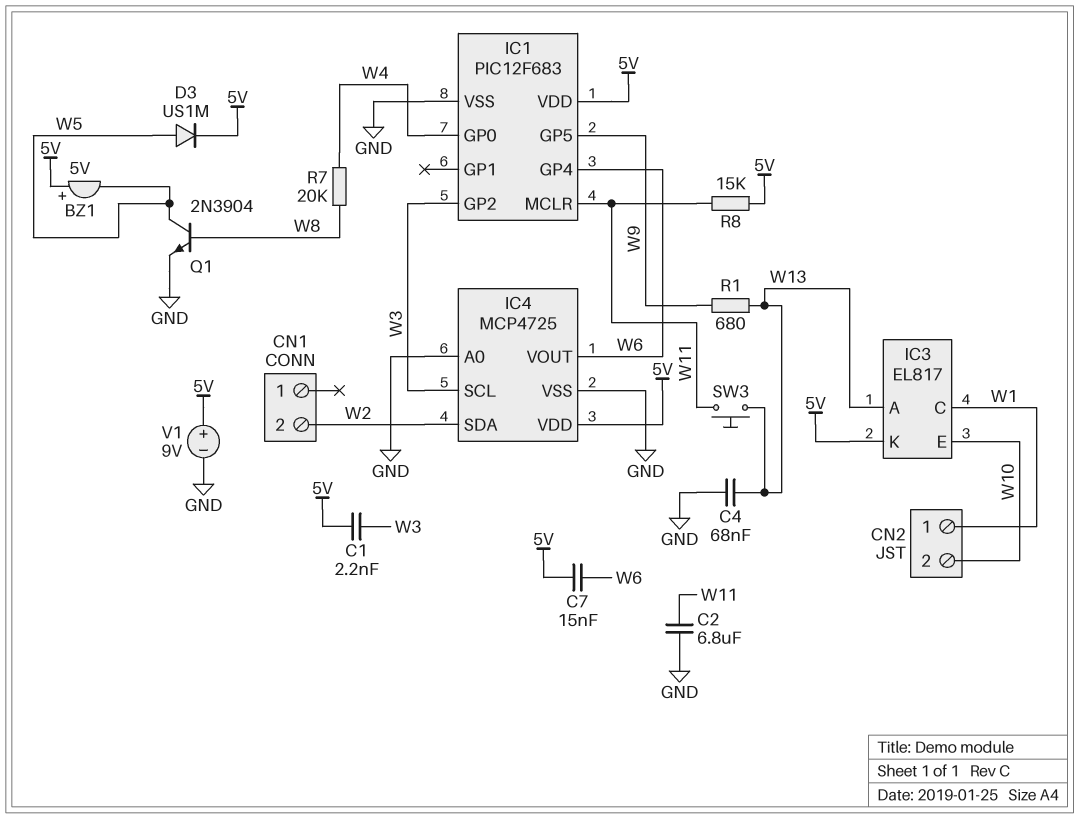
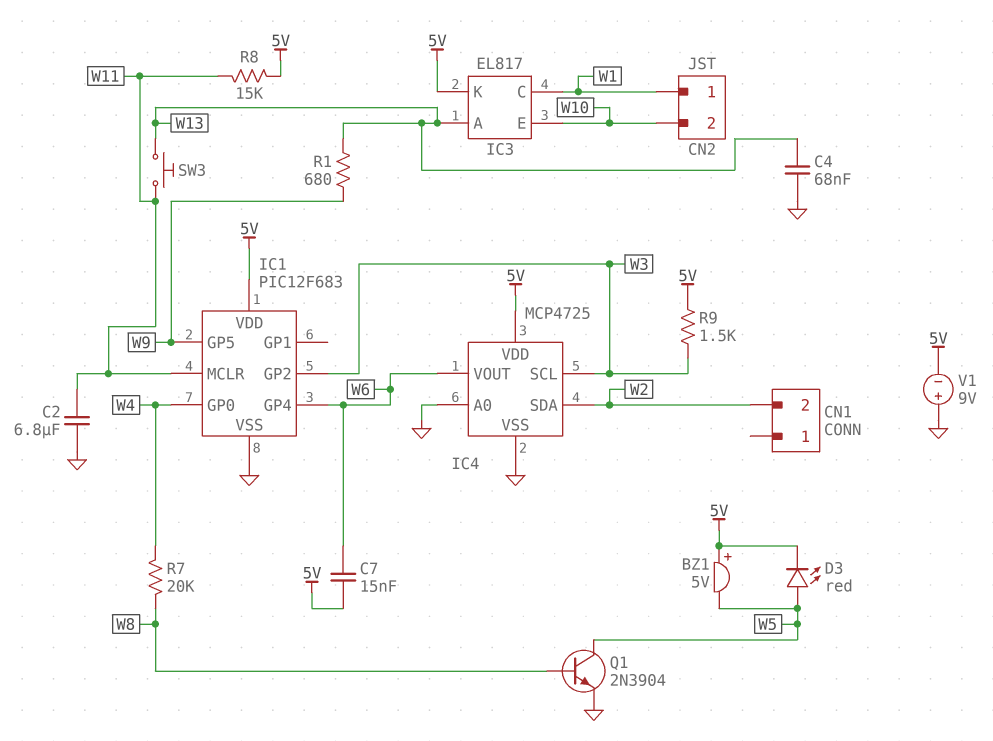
C1: 2.2nF (5V, W3) -> none
D3: diode US1M (A W5, K 5V) -> LED red (A W5, K 5V)
R9: none -> 1.5k (5V, W3)
V1: 9V (plus 5V, minus GND) -> 9V (plus GND, minus 5V)

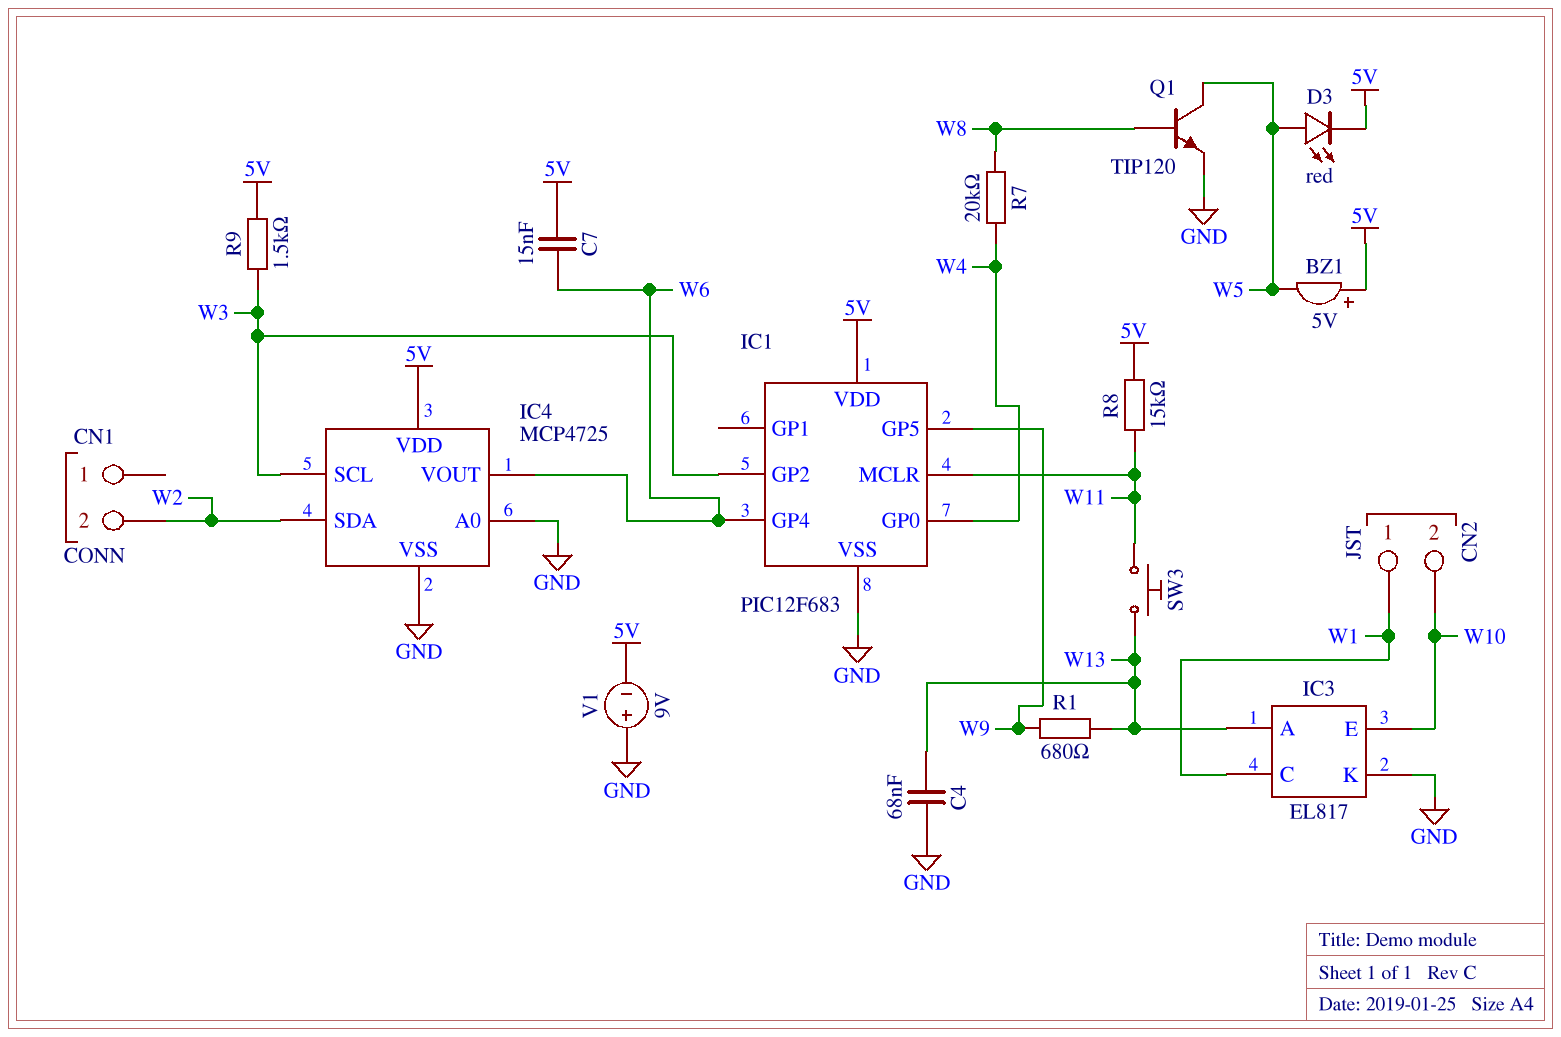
C2: 6.8uF (GND, W11) -> none
IC3 pin K: 5V -> GND
Q1: NPN 2N3904 (B W8, C W5, E GND) -> NPN TIP120 (B W8, C W5, E GND)

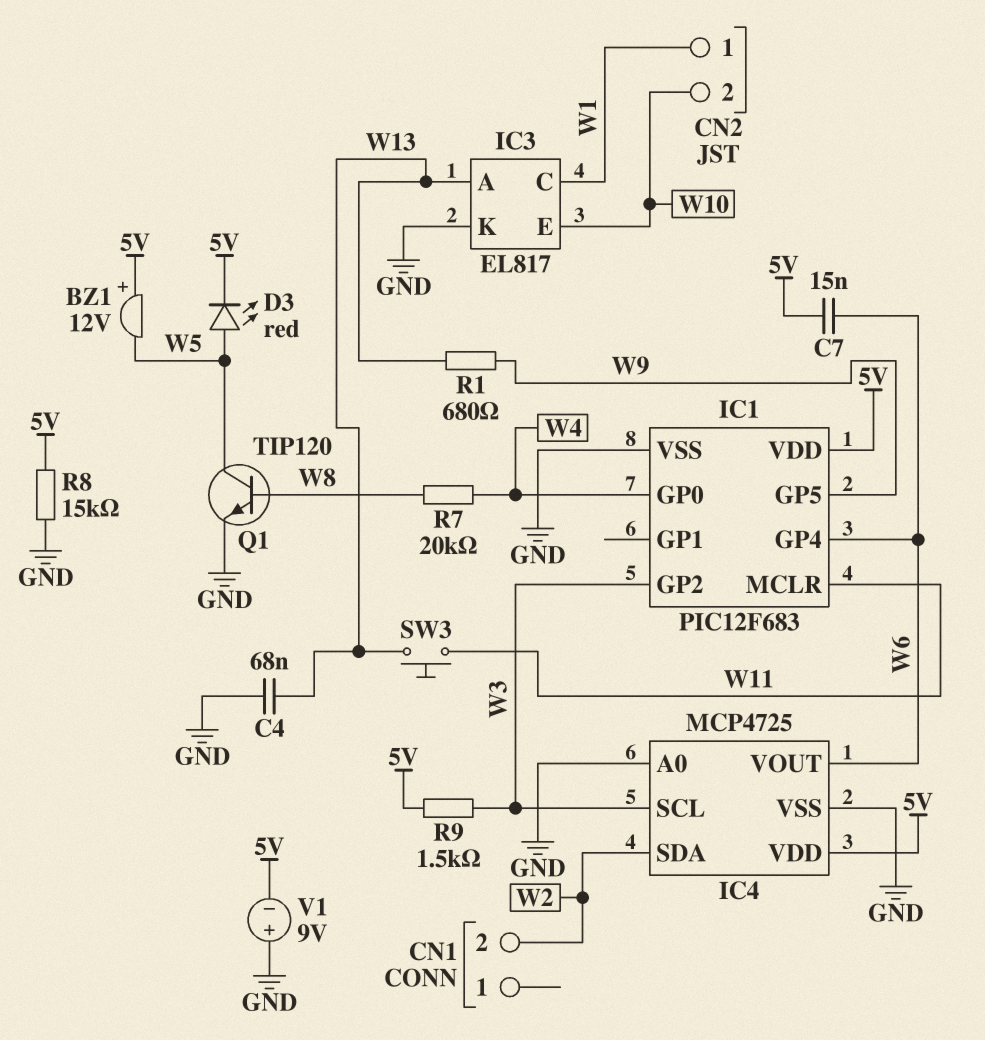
BZ1: buzzer 5V (plus 5V, minus W5) -> buzzer 12V (plus 5V, minus W5)
R8: 15k (5V, W11) -> 15k (5V, GND)

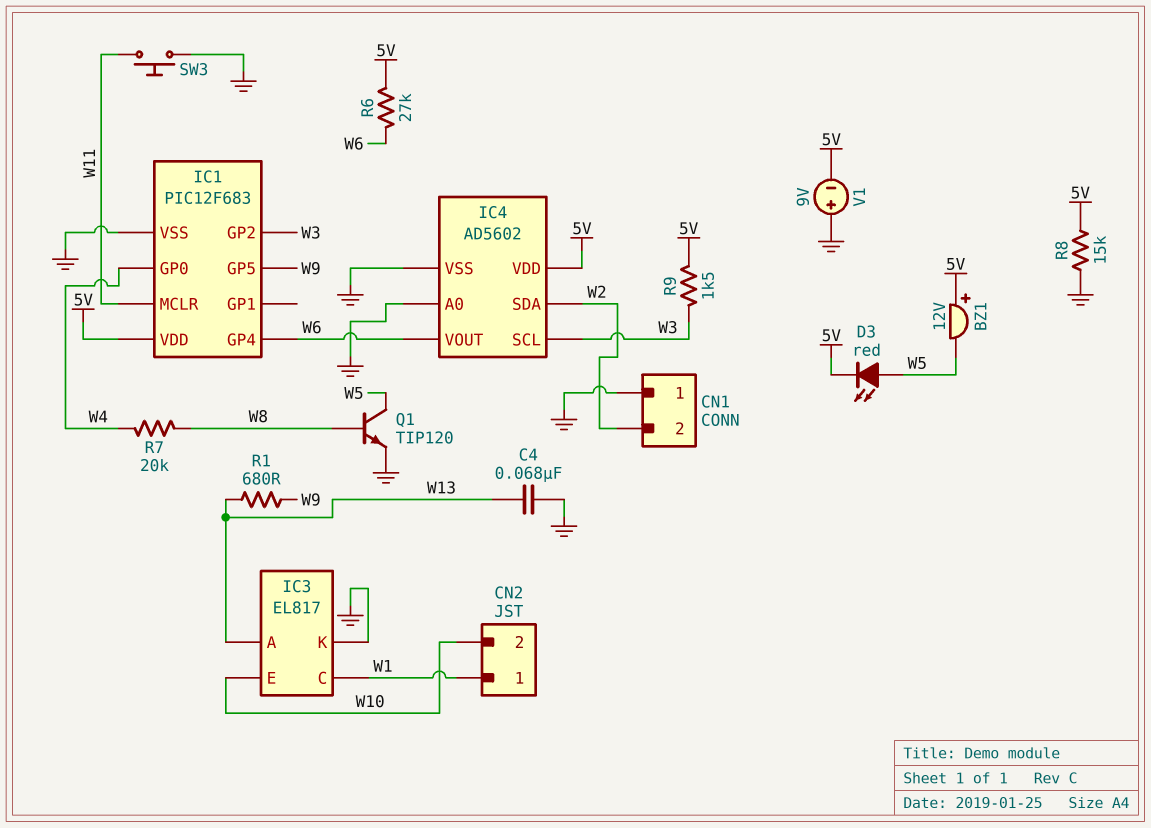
C7: 15nF (5V, W6) -> none
CN1 pin 1: none -> GND
IC4: MCP4725 -> AD5602
R6: none -> 27k (5V, W6)
SW3: button (W11, W13) -> button (GND, W11)

